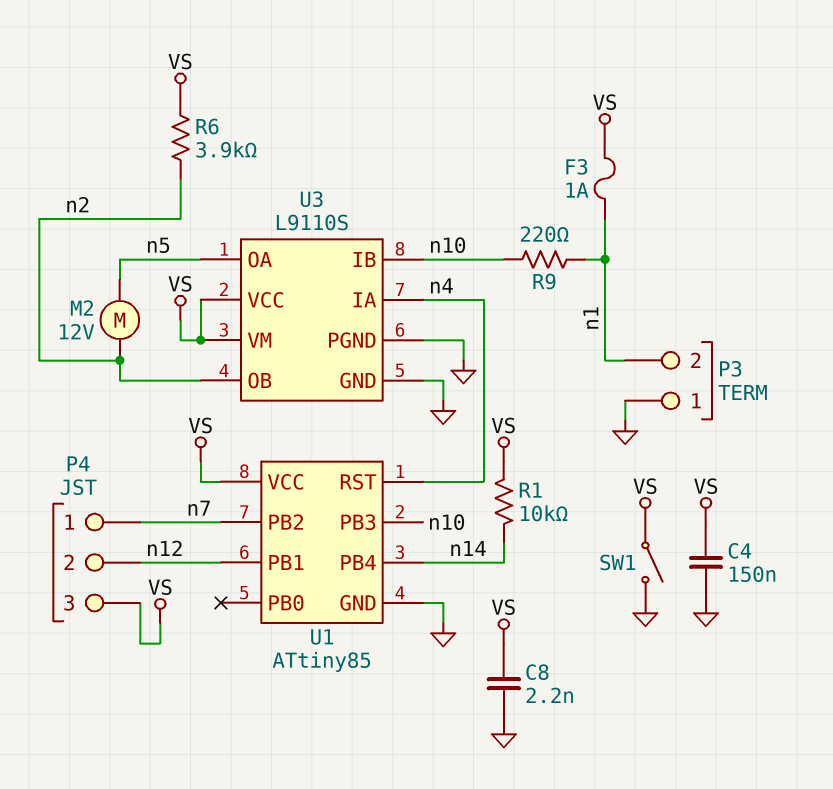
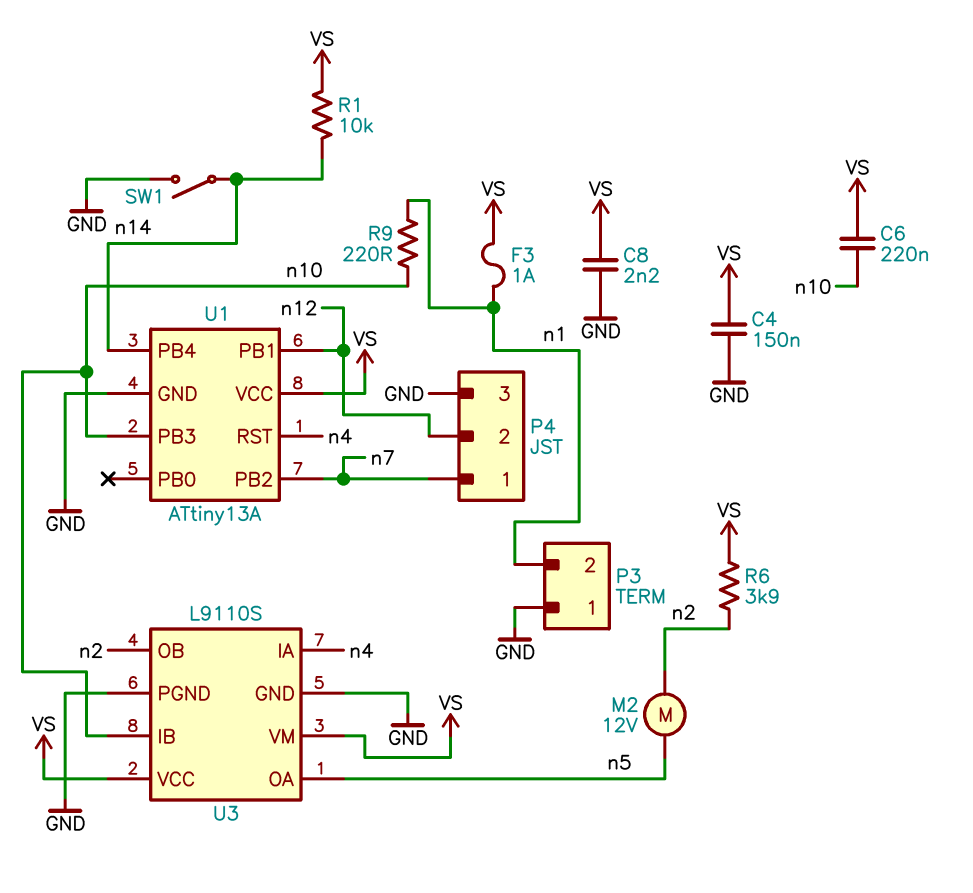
C6: none -> 220nF (VS, n10)
P4 pin 3: VS -> GND
SW1: switch (GND, VS) -> switch (GND, n14)
U1: ATtiny85 -> ATtiny13A

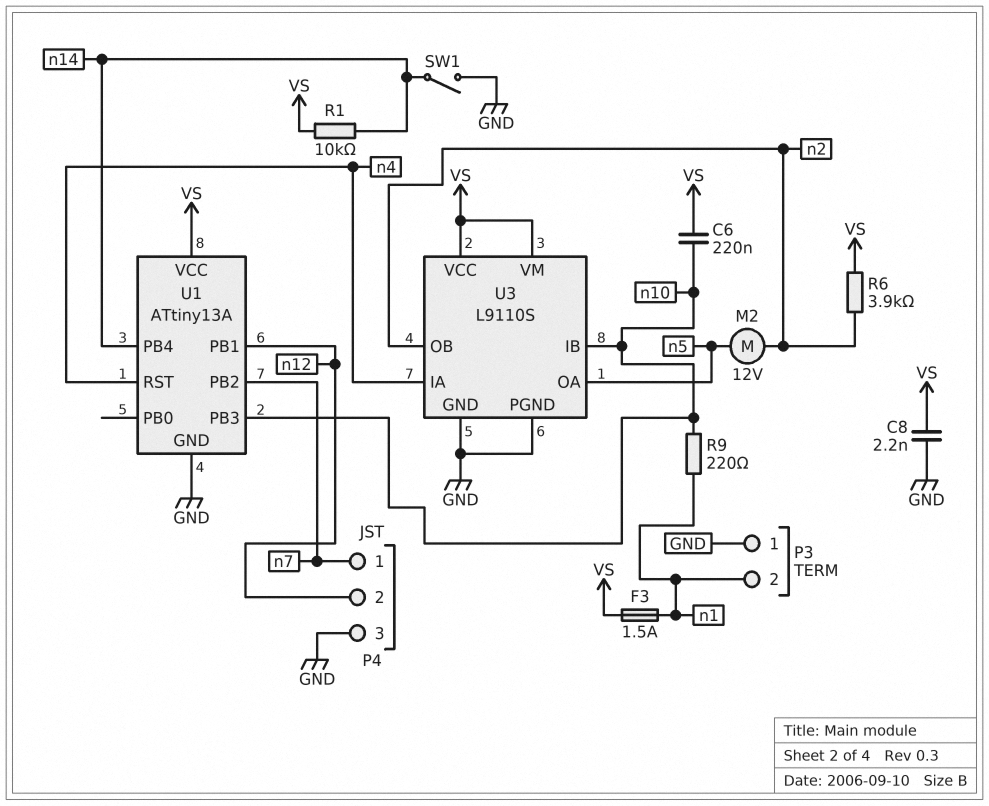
C4: 150nF (GND, VS) -> none
F3: 1A (VS, n1) -> 1.5A (VS, n1)

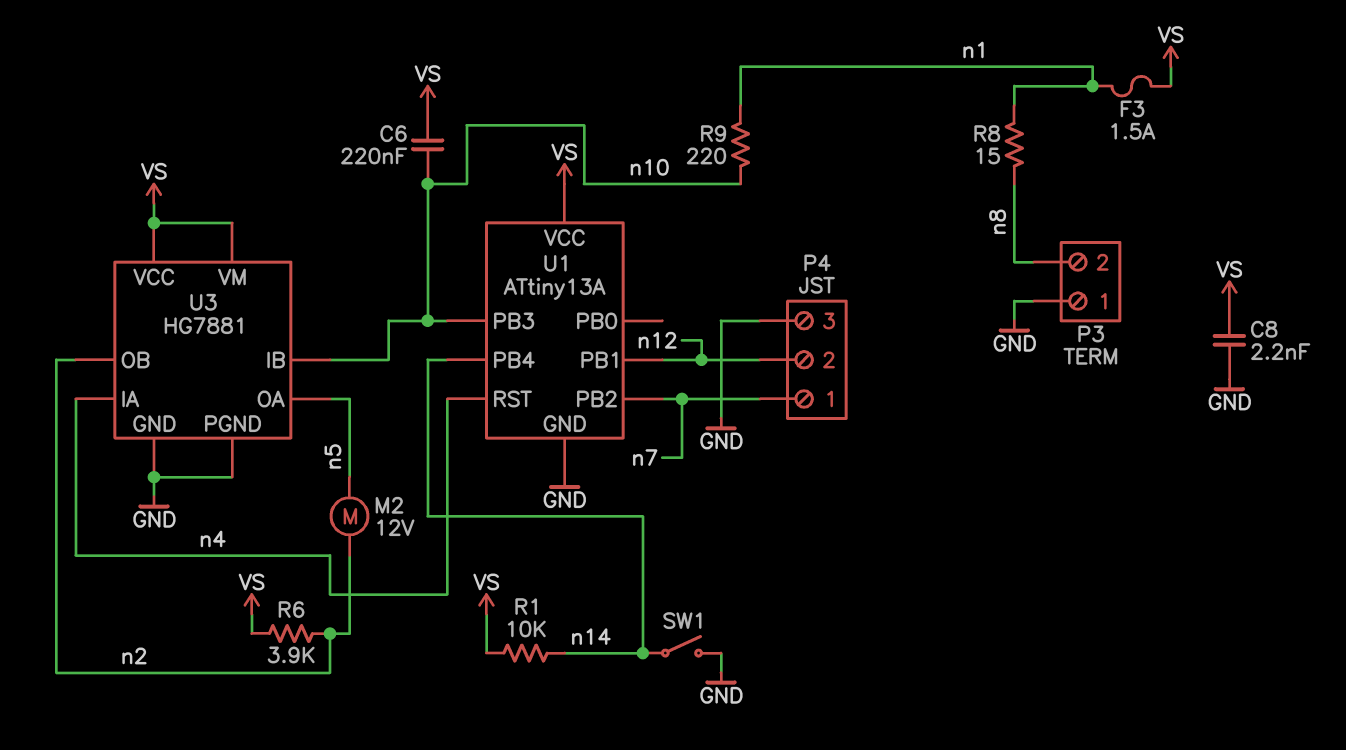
P3 pin 2: n1 -> n8
R8: none -> 15 (n1, n8)
U3: L9110S -> HG7881

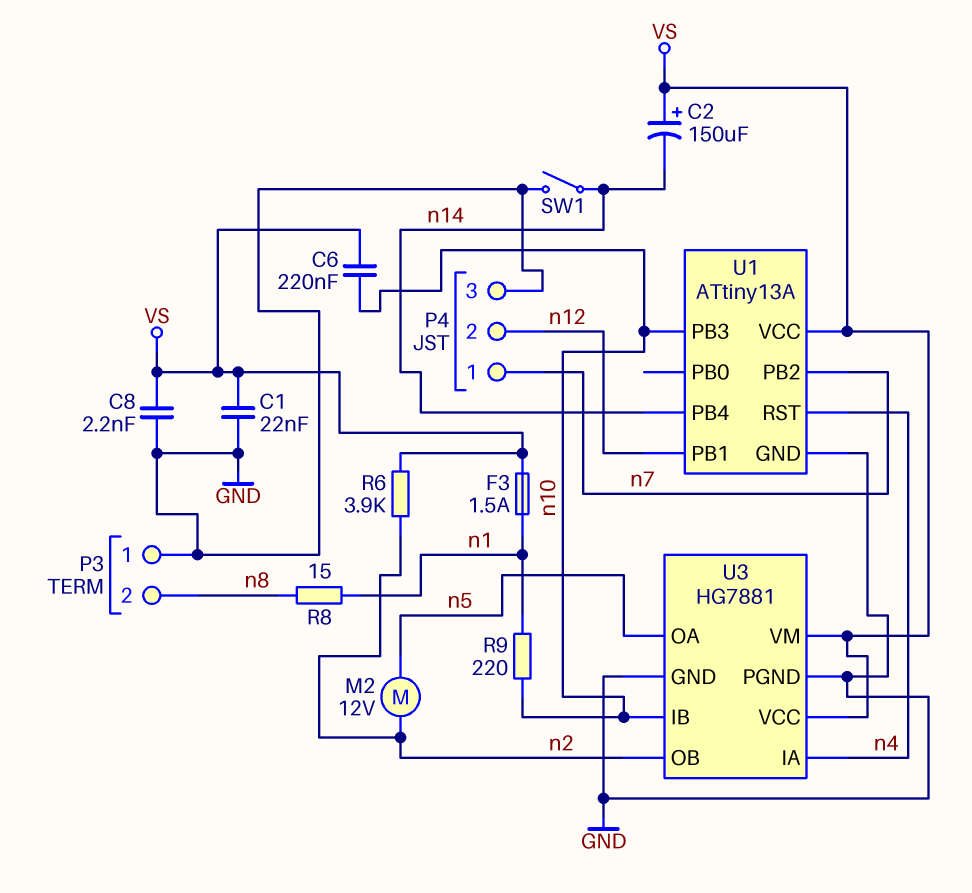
C1: none -> 22nF (GND, VS)
C2: none -> 150uF (plus VS, minus n14)
R1: 10k (VS, n14) -> none

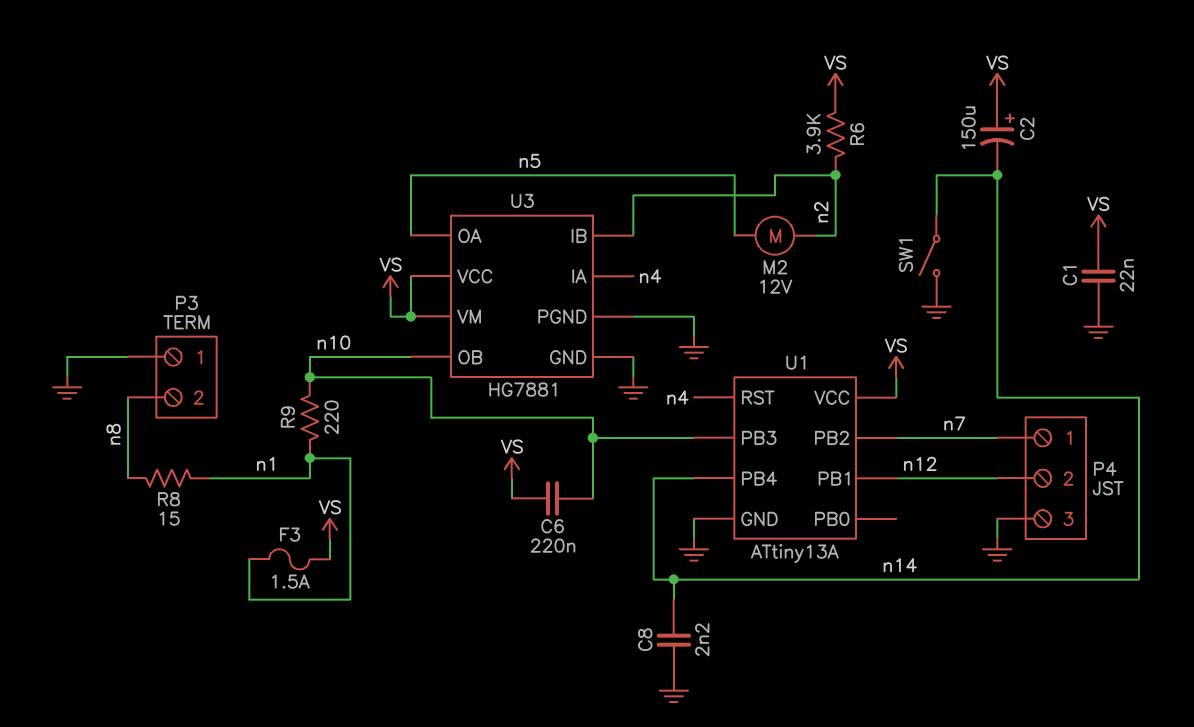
C8: 2.2nF (GND, VS) -> 2.2nF (GND, n14)
U3 pin IB: n10 -> n2
U3 pin OB: n2 -> n10

